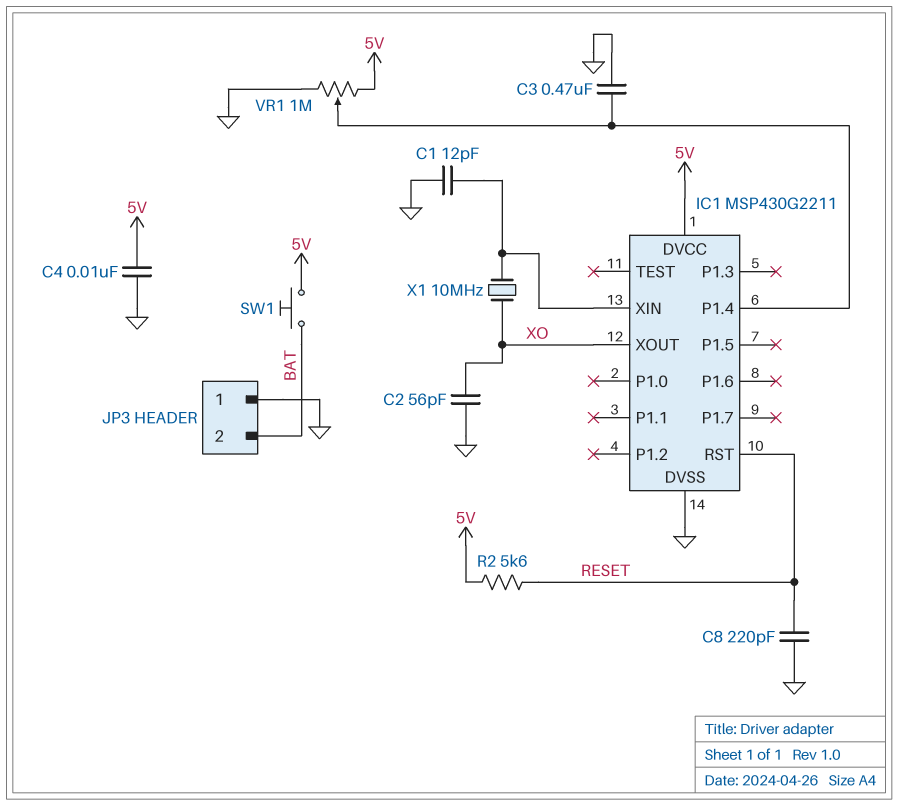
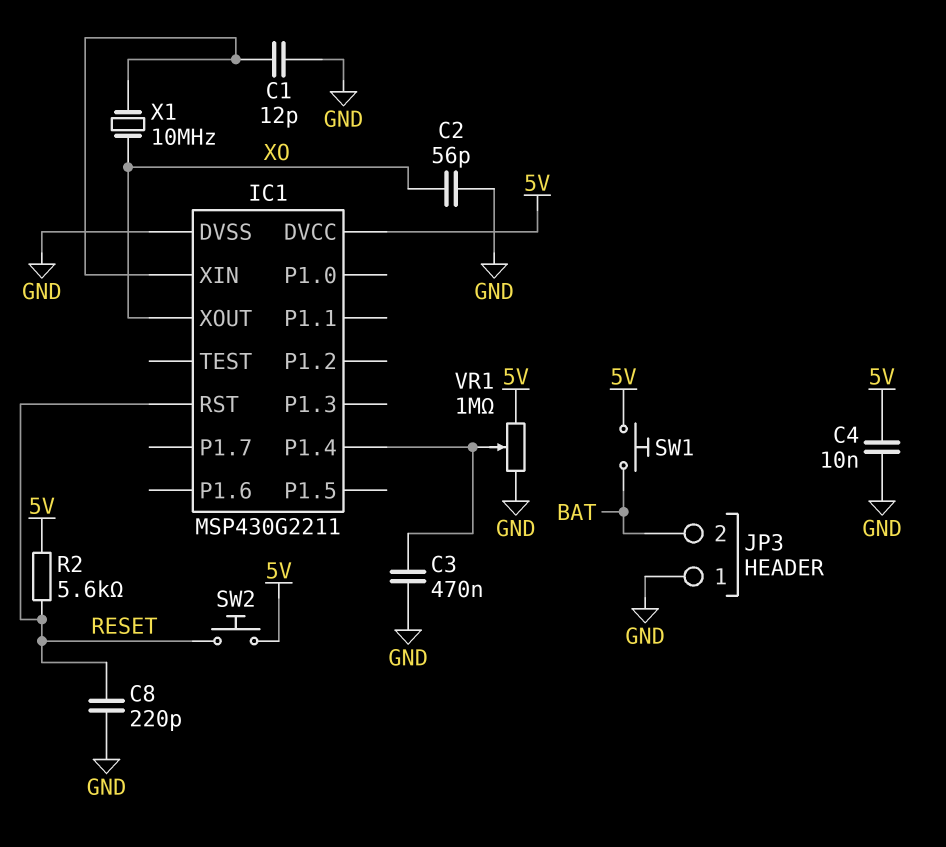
SW2: none -> button (5V, RESET)

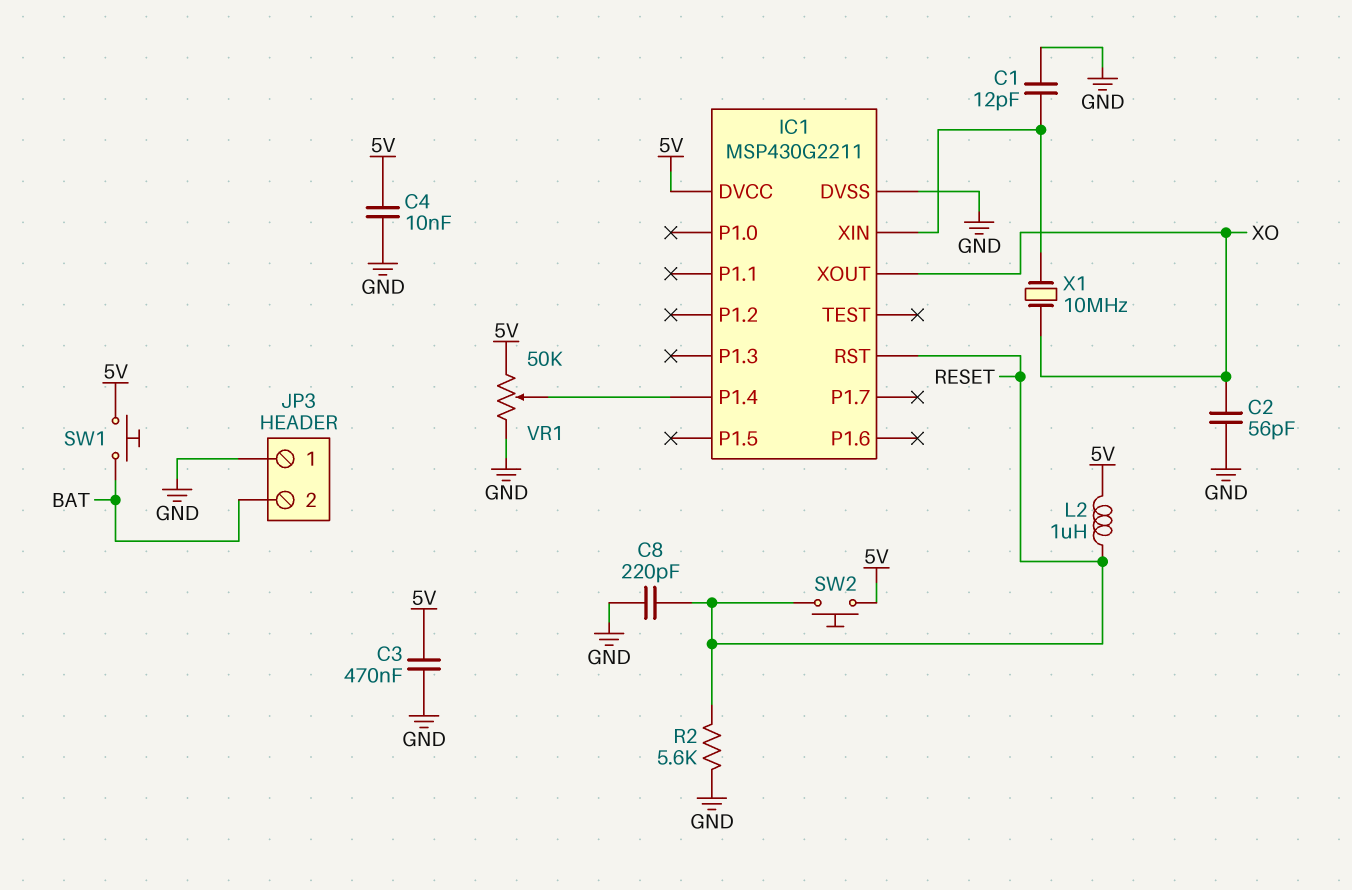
C3: 470nF (GND, IC1/P1.4) -> 470nF (5V, GND)
L2: none -> 1uH (5V, RESET)
R2: 5.6k (5V, RESET) -> 5.6k (GND, RESET)
VR1: 1M (5V, GND, wiper IC1/P1.4) -> 50k (5V, GND, wiper IC1/P1.4)

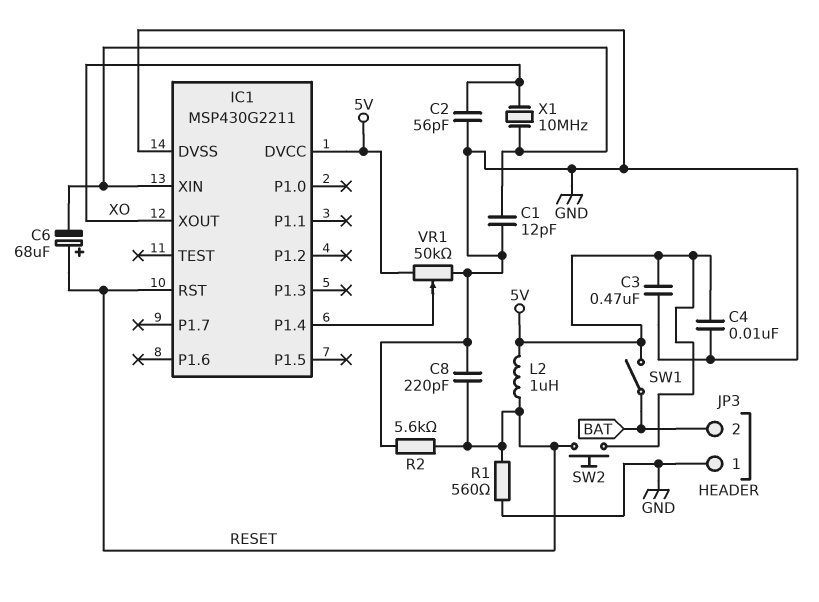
C6: none -> 68uF (plus RESET, minus IC1/XIN)
R1: none -> 560 (GND, RESET)
SW1: button (5V, BAT) -> switch (5V, BAT)

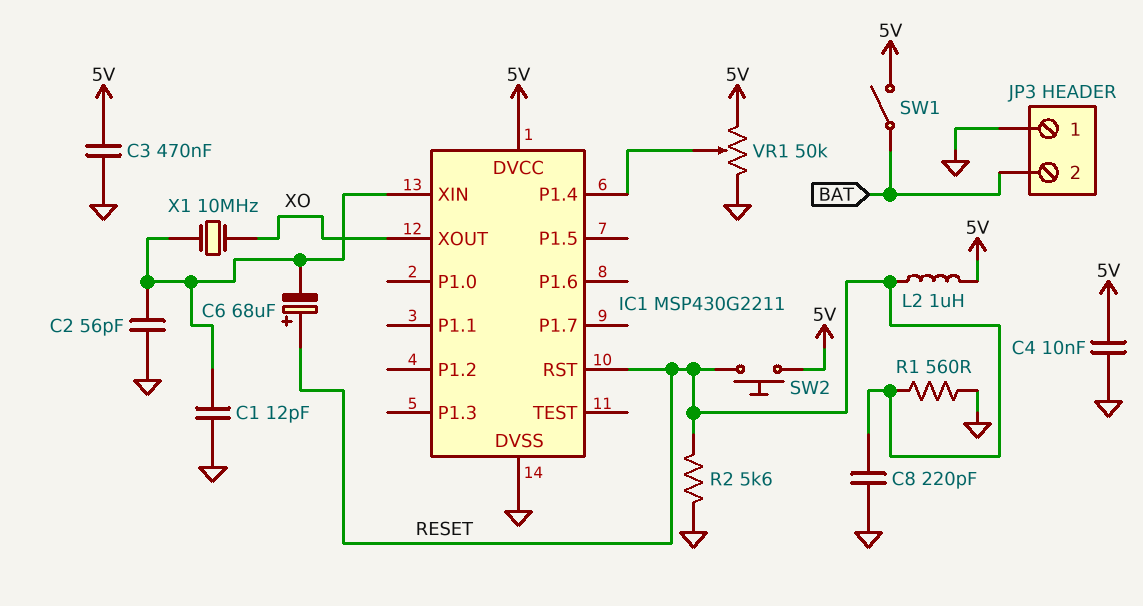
C2: 56pF (GND, XO) -> 56pF (GND, IC1/XIN)

